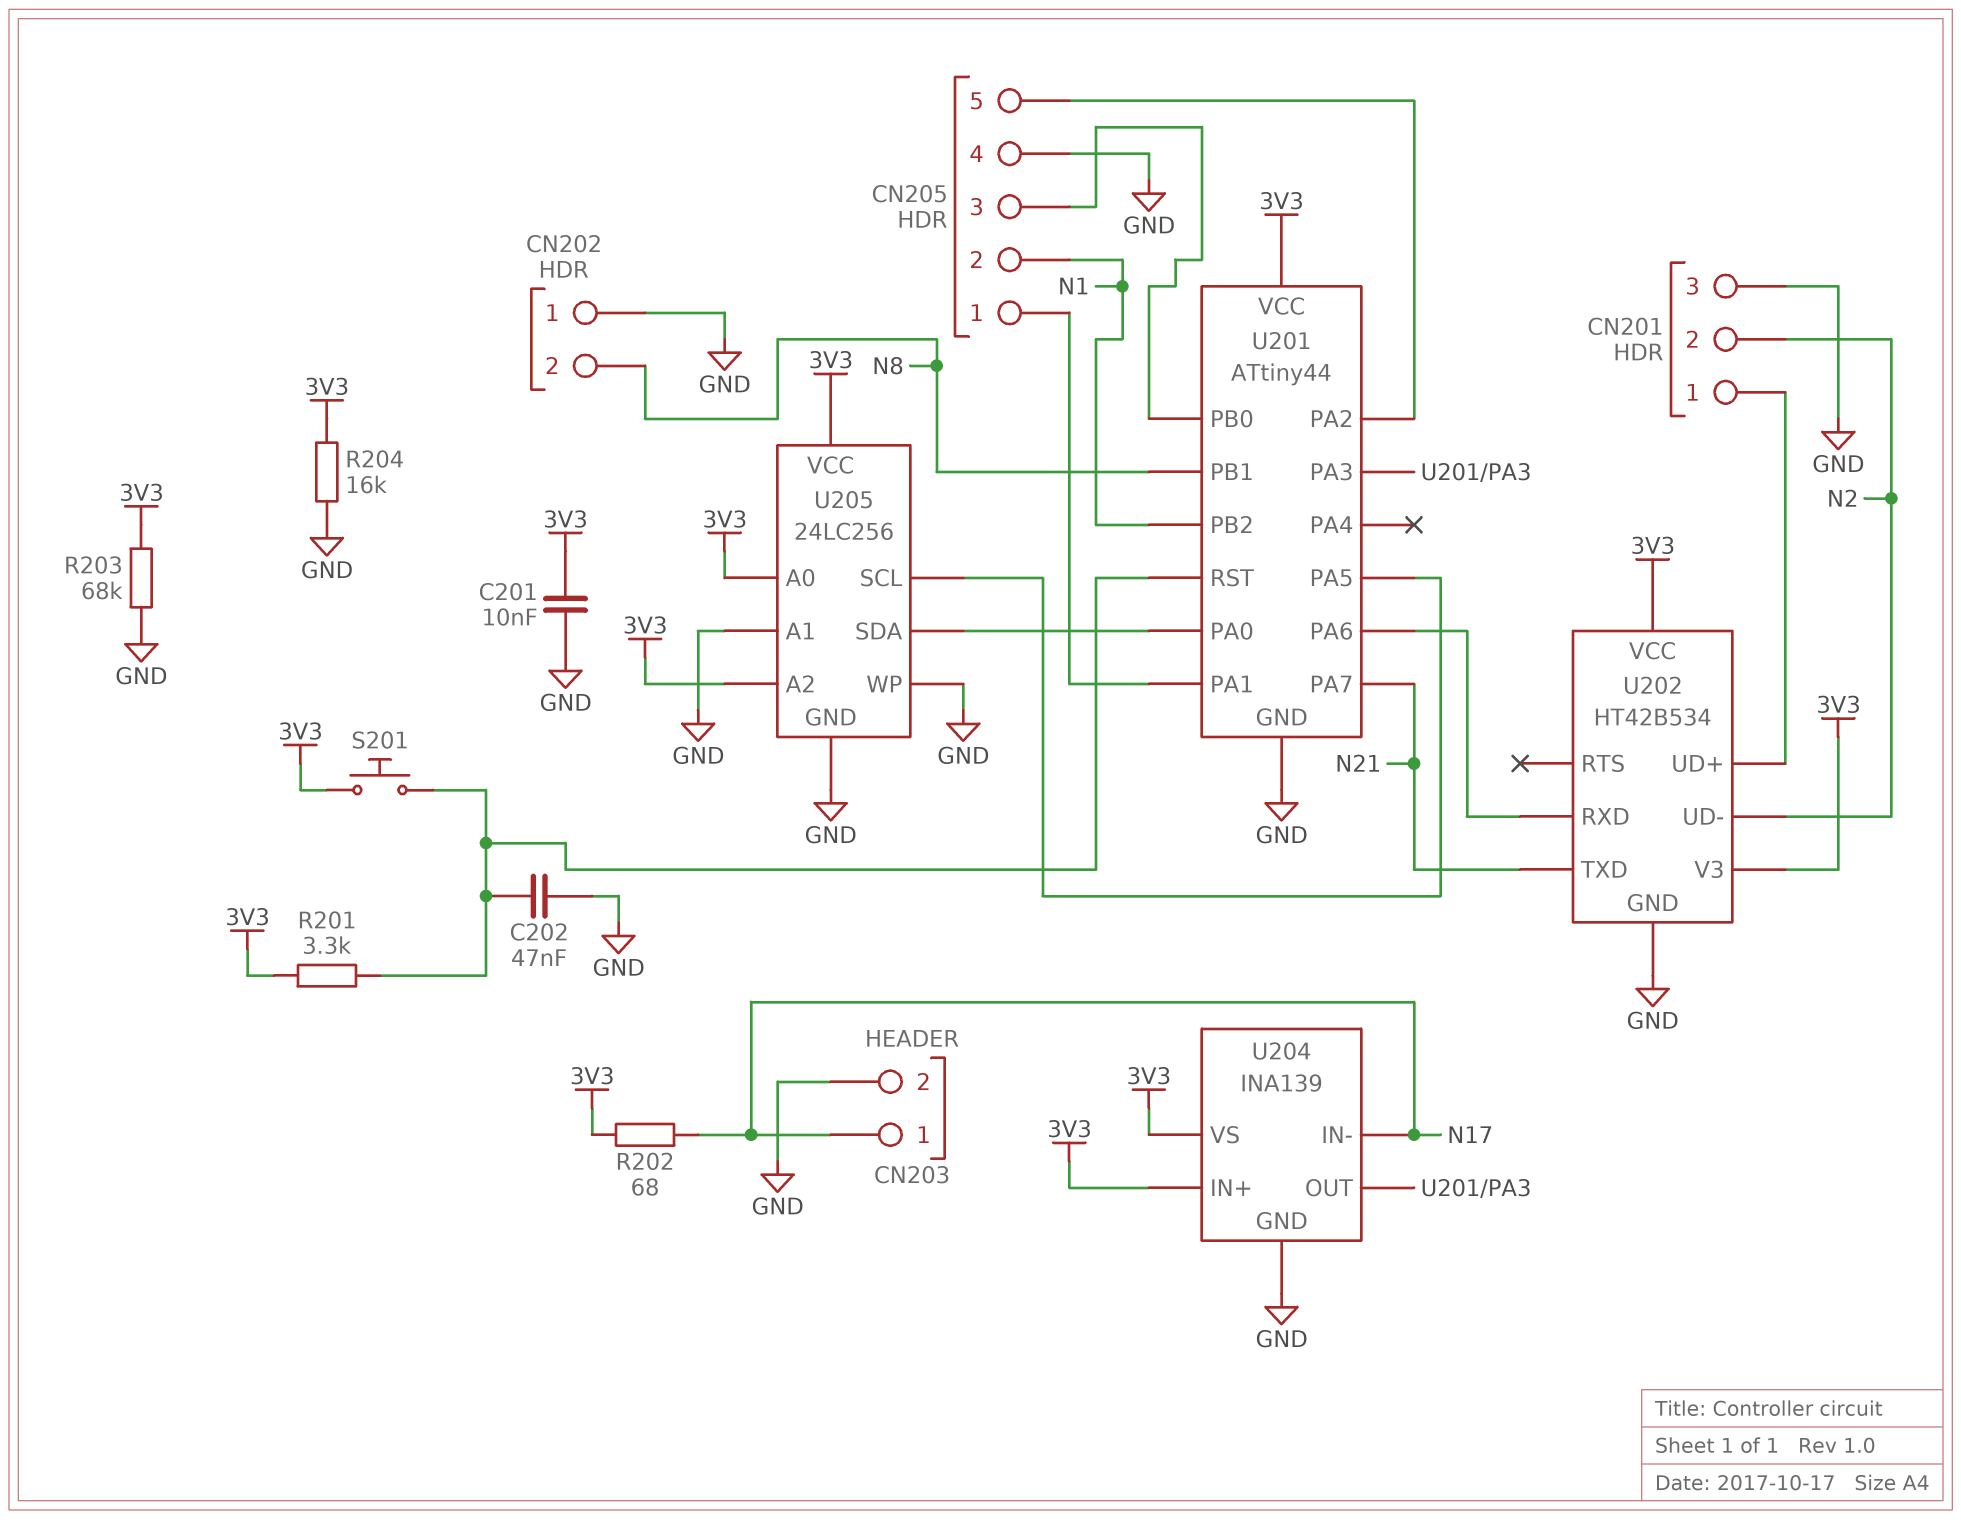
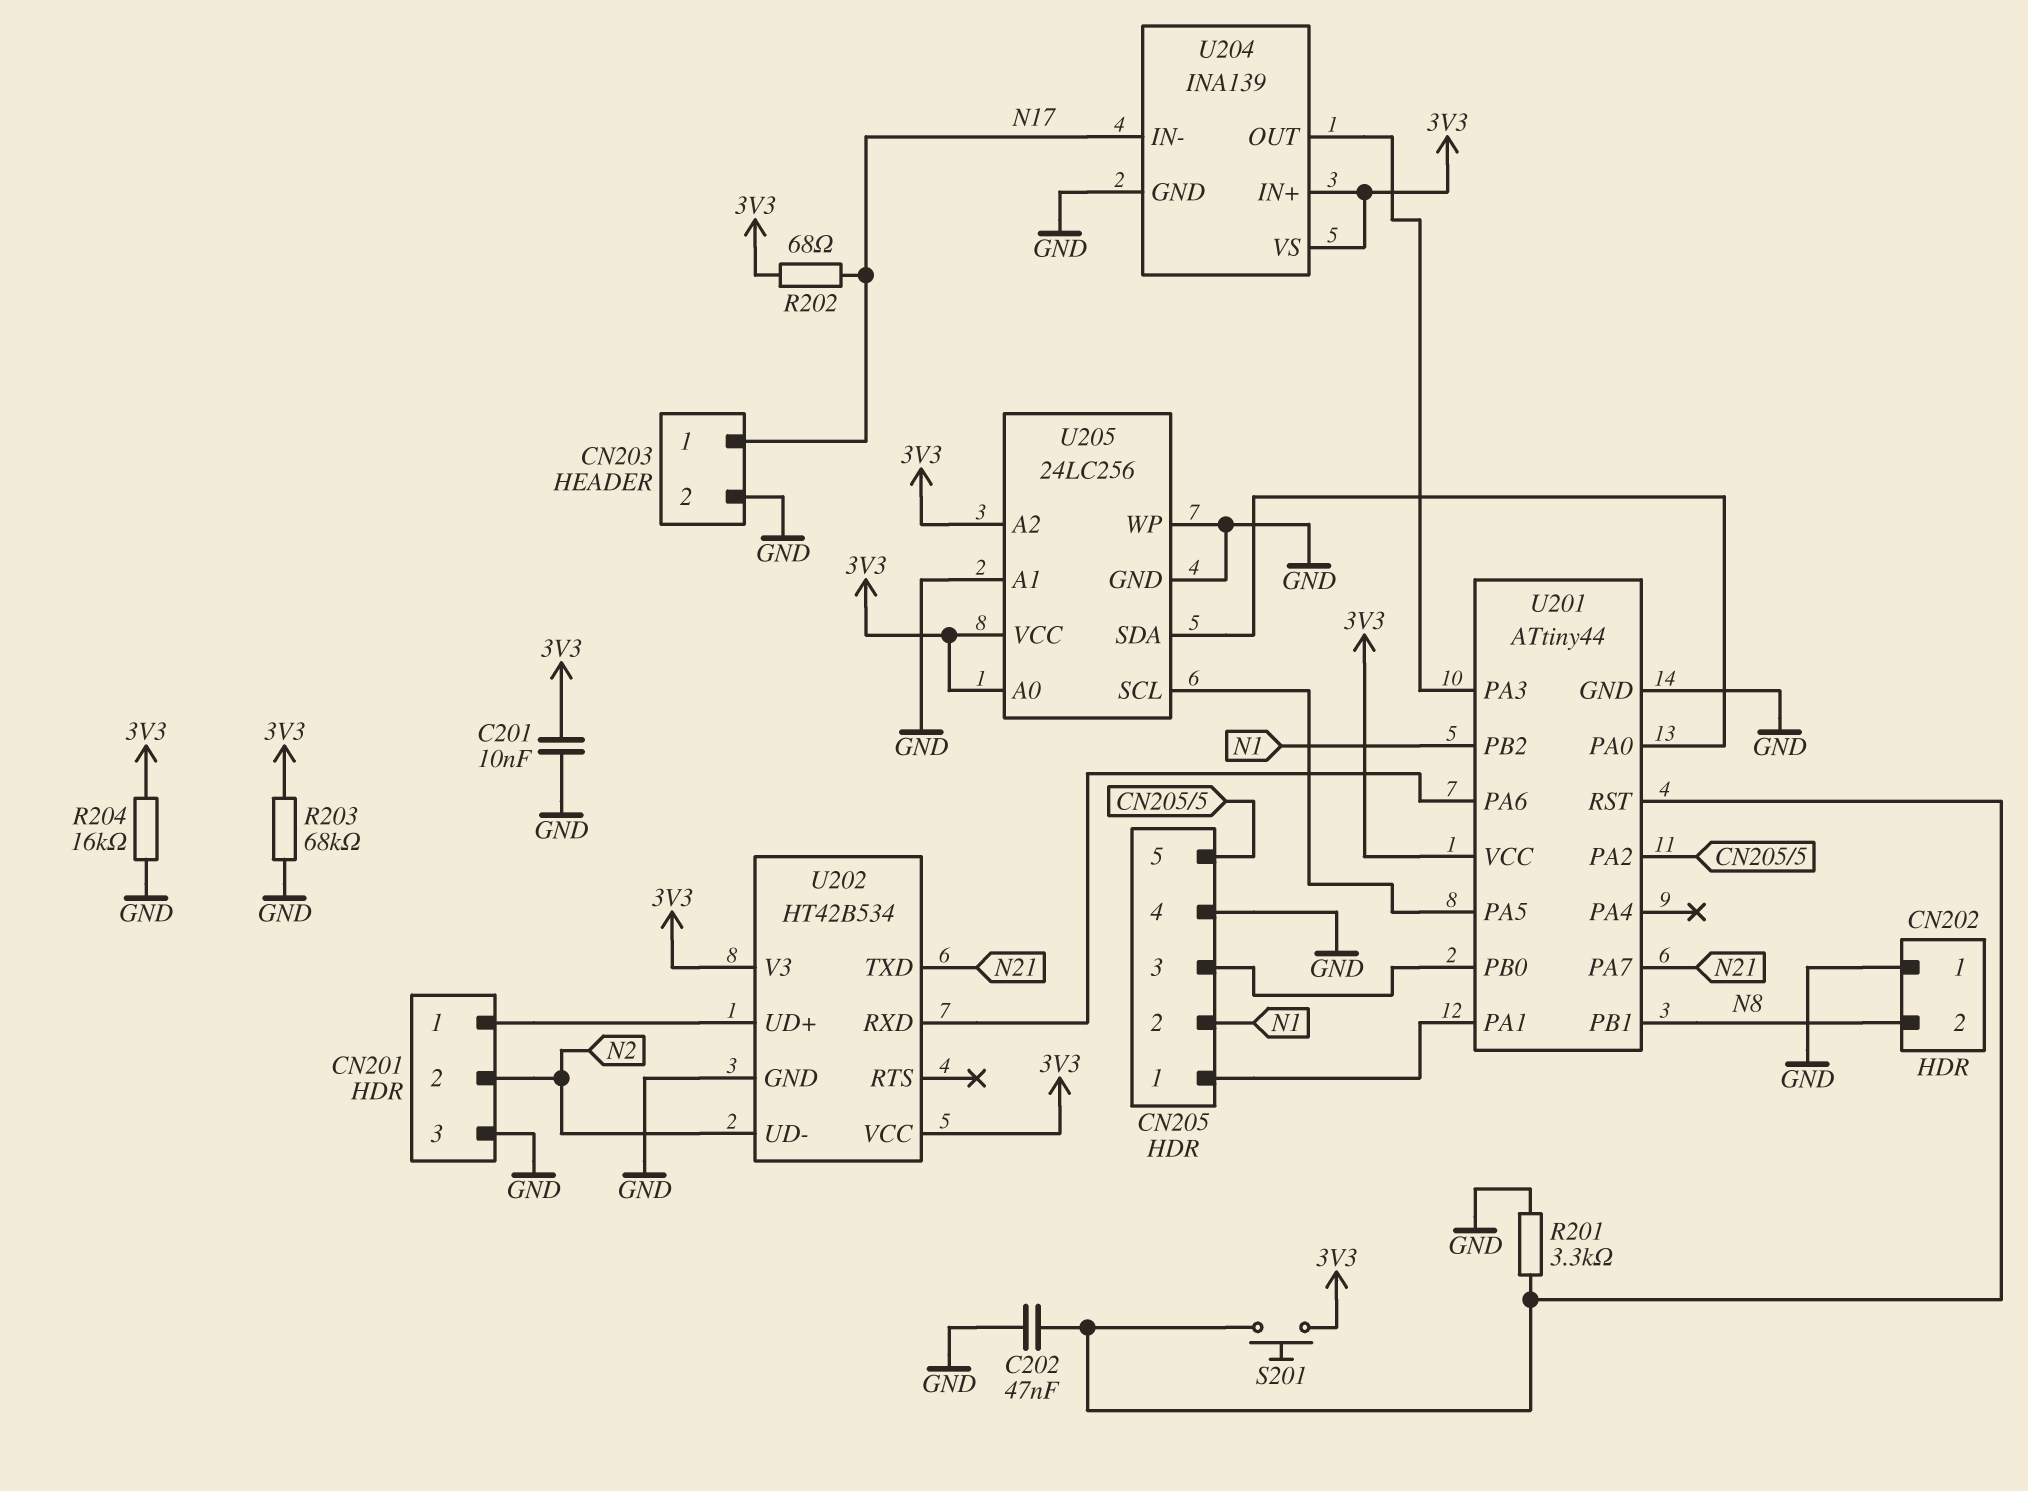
R201: 3.3k (3V3, U201/RST) -> 3.3k (GND, U201/RST)

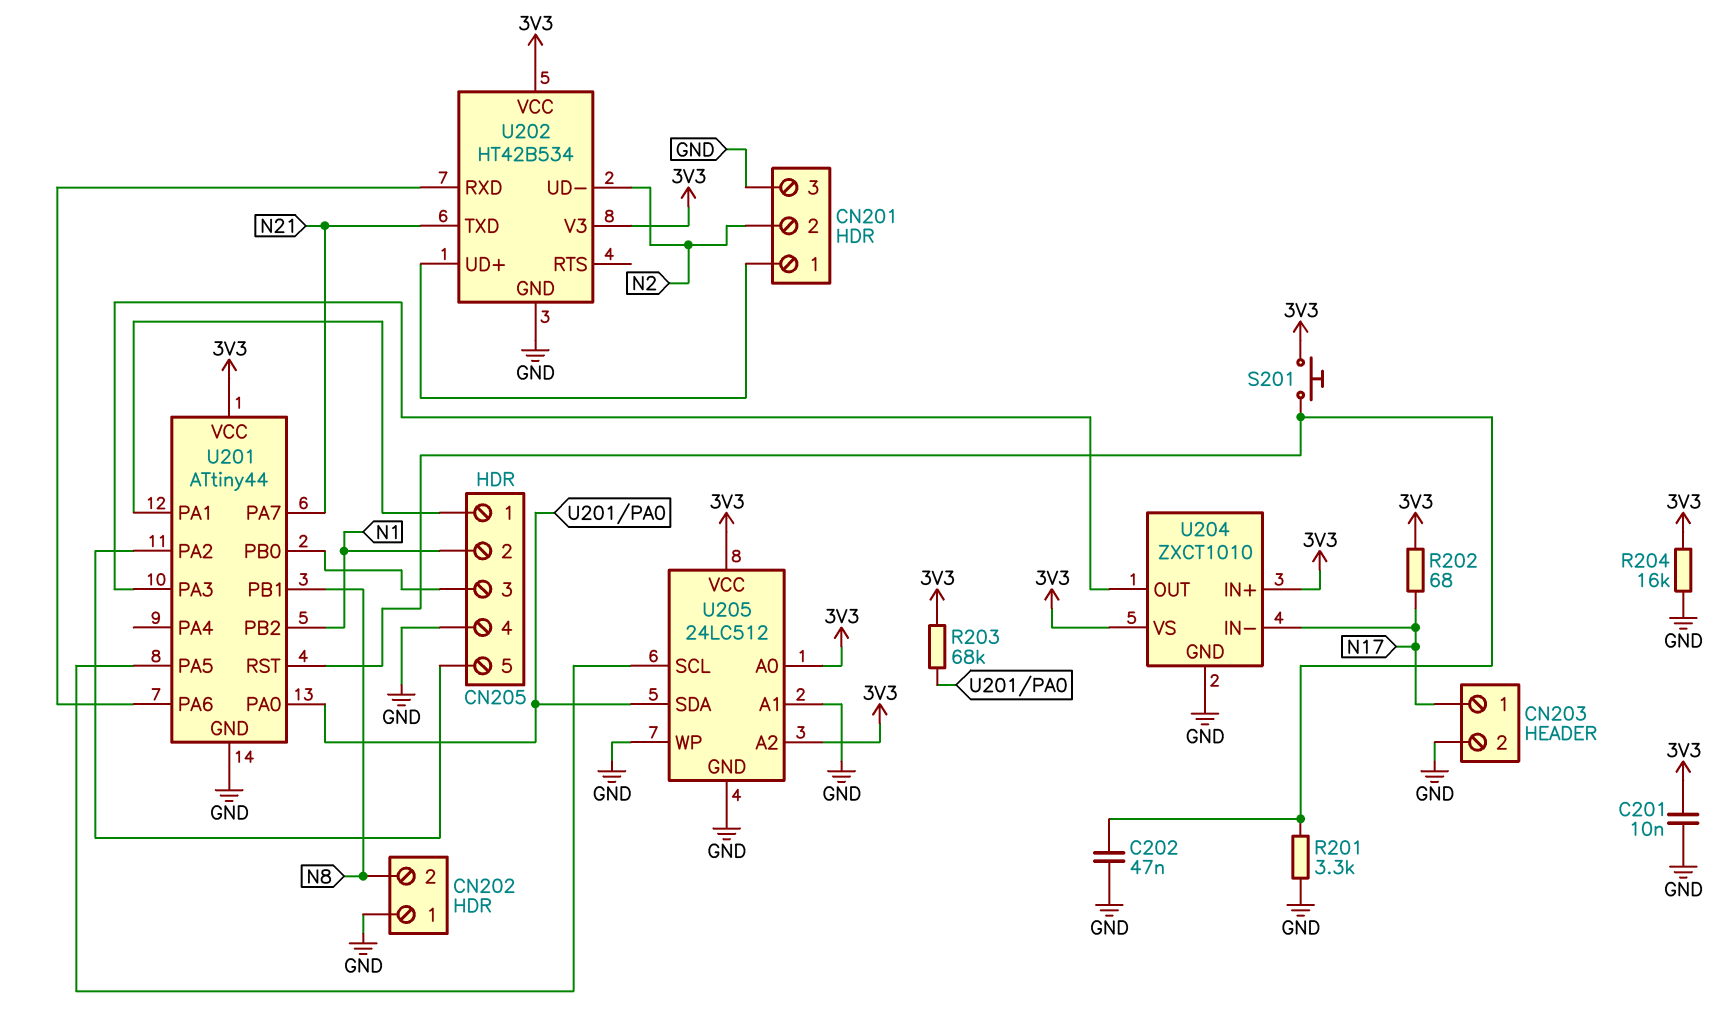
R203: 68k (3V3, GND) -> 68k (3V3, U201/PA0)
U204: INA139 -> ZXCT1010
U205: 24LC256 -> 24LC512

